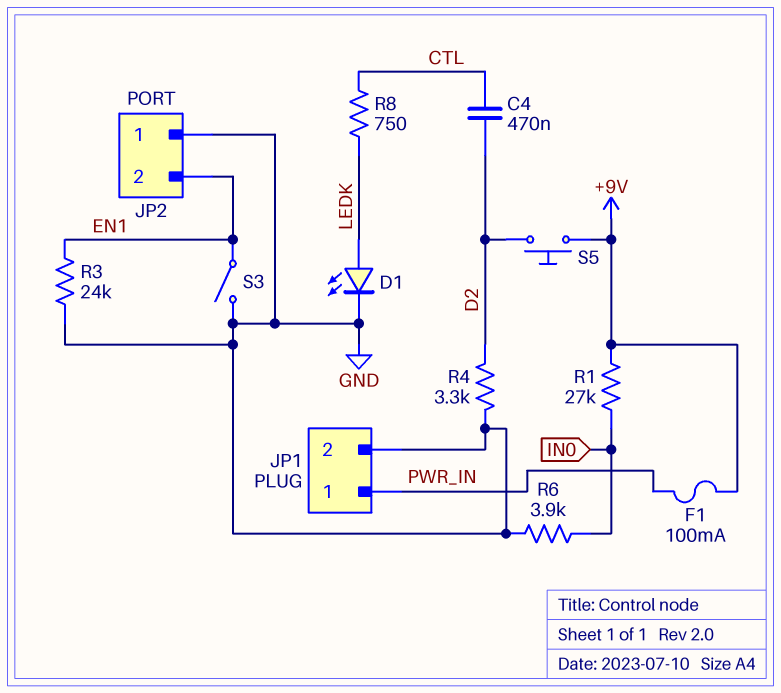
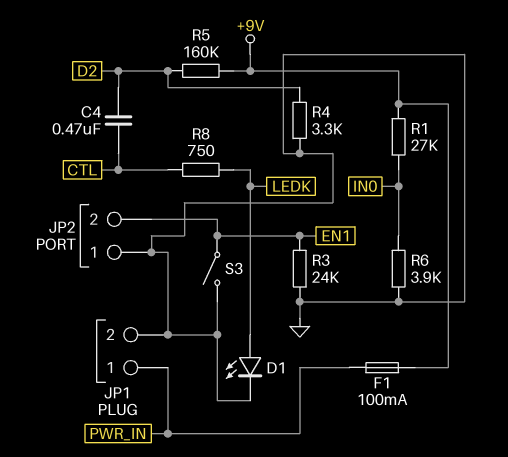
R5: none -> 160k (+9V, D2)
S5: button (+9V, D2) -> none

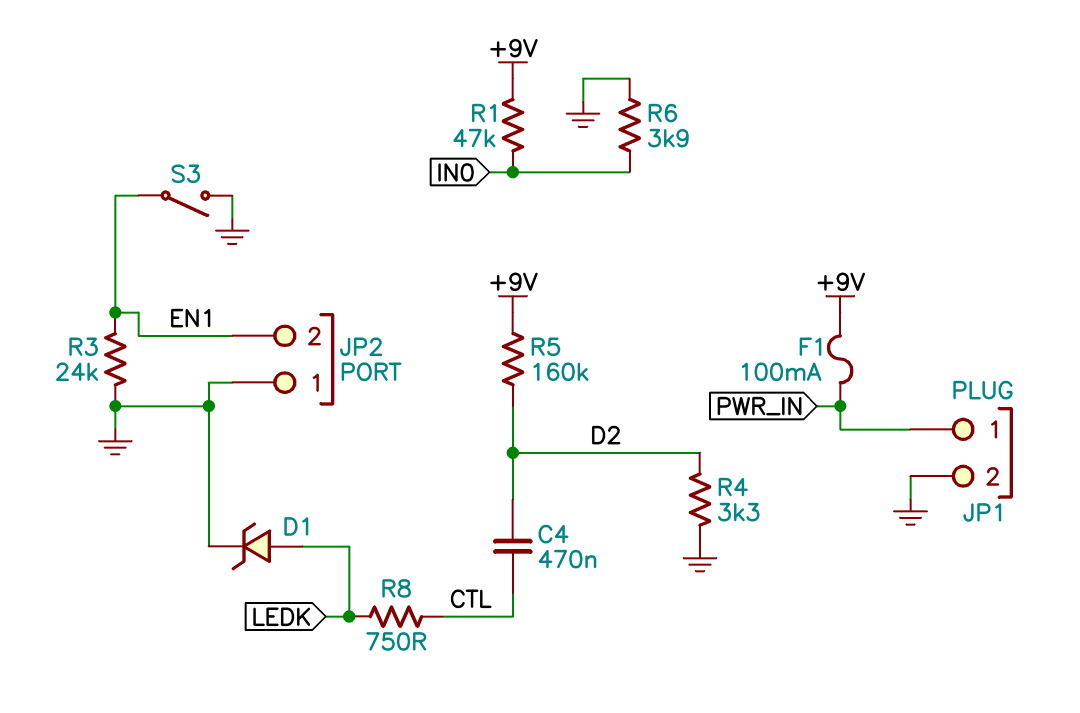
D1: LED (A LEDK, K GND) -> zener (A LEDK, K GND)
R1: 27k (+9V, IN0) -> 47k (+9V, IN0)

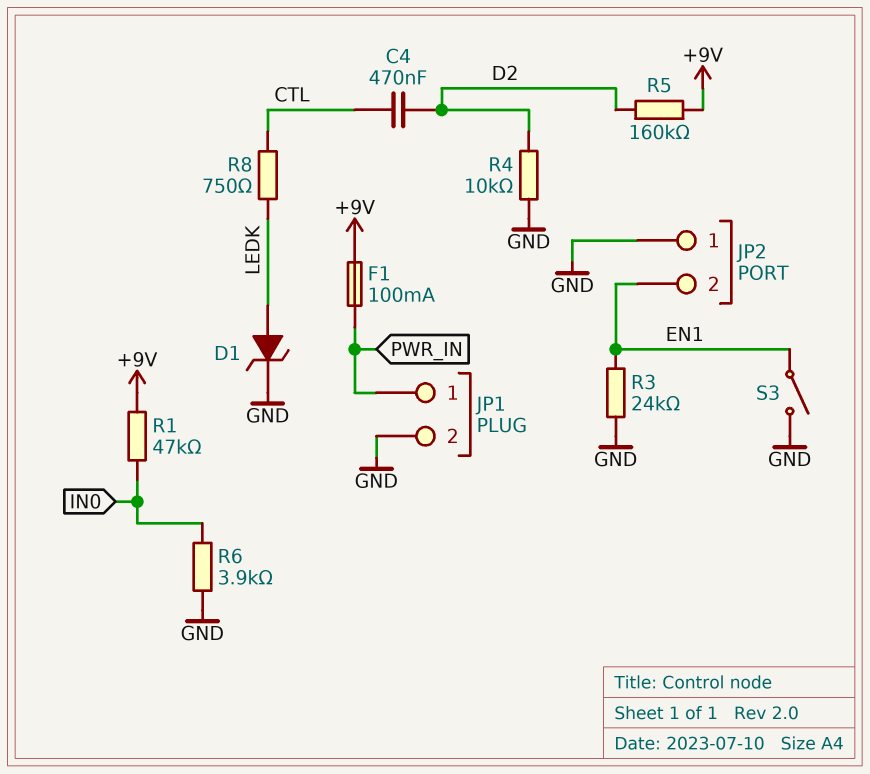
R4: 3.3k (D2, GND) -> 10k (D2, GND)

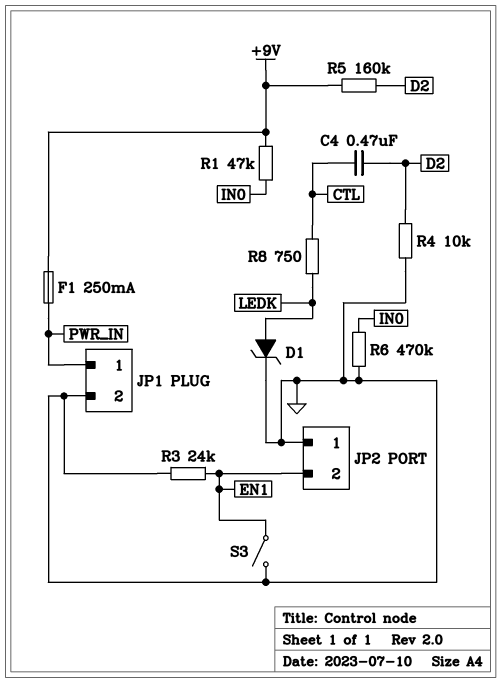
F1: 100mA (+9V, PWR_IN) -> 250mA (+9V, PWR_IN)
R6: 3.9k (GND, IN0) -> 470k (GND, IN0)

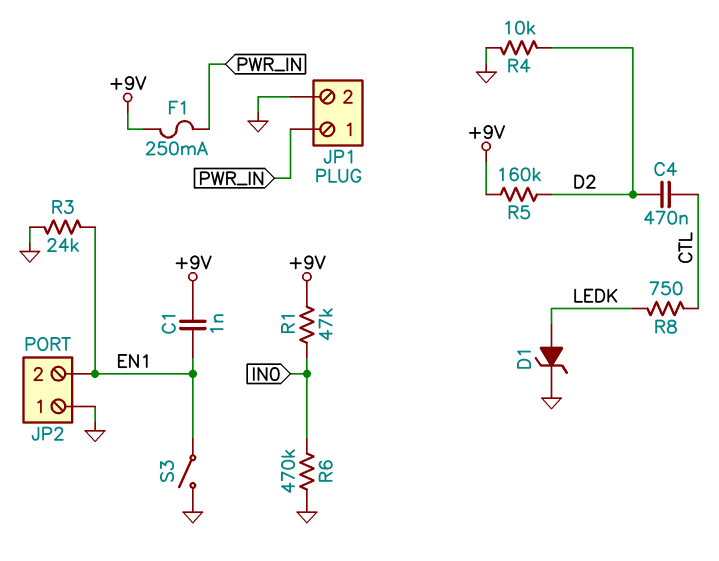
C1: none -> 1nF (+9V, EN1)

